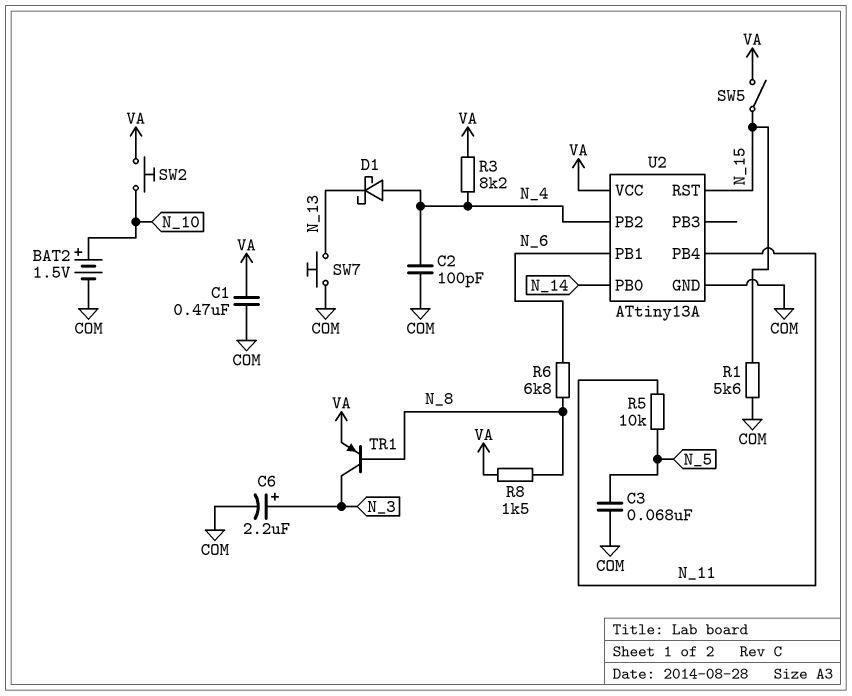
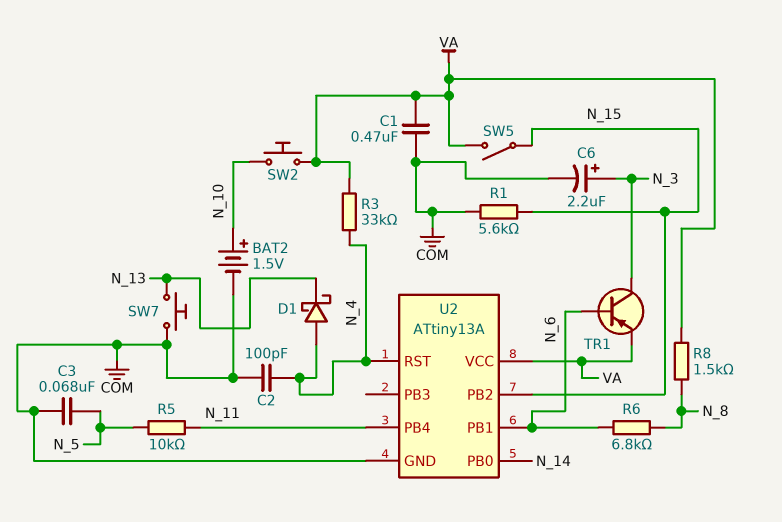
R3: 8.2k (N_4, VA) -> 33k (N_4, VA)
TR1: PNP (B N_8, C N_3, E VA) -> PNP (B N_6, C N_3, E VA)
U2 pin PB2: N_4 -> N_15
U2 pin RST: N_15 -> N_4

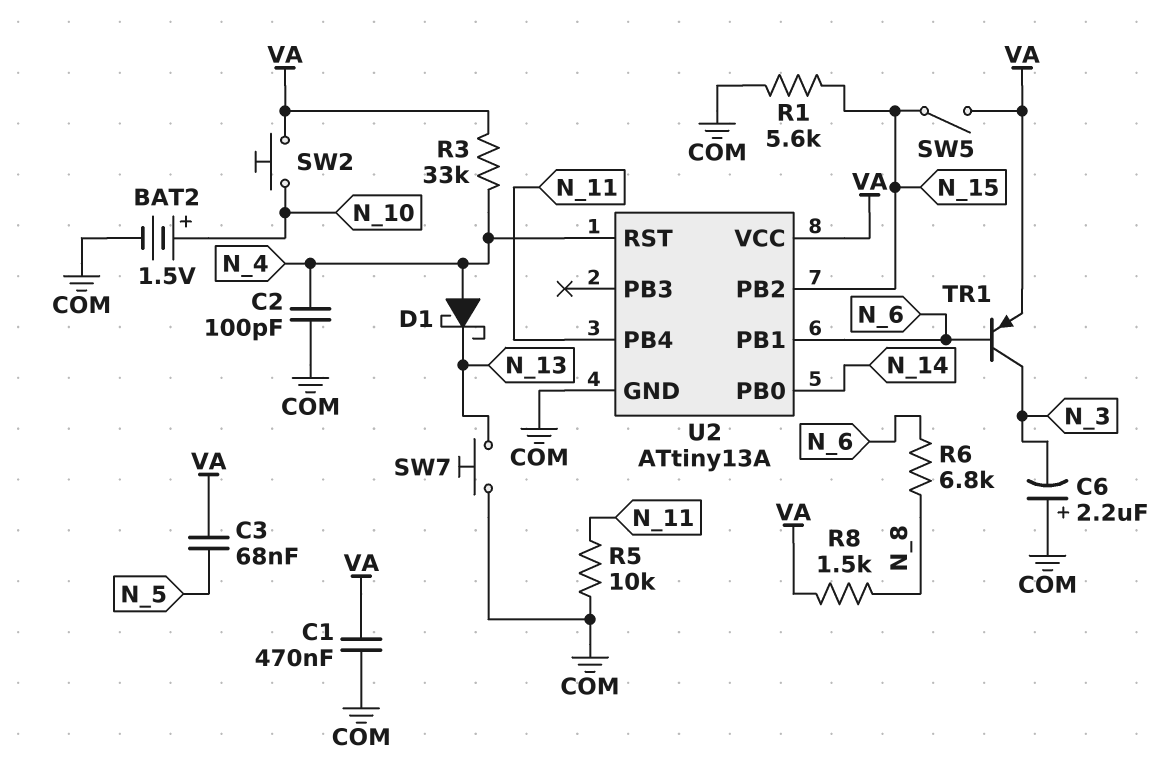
C3: 68nF (COM, N_5) -> 68nF (N_5, VA)
C6: 2.2uF (plus N_3, minus COM) -> 2.2uF (plus COM, minus N_3)
R5: 10k (N_5, N_11) -> 10k (COM, N_11)

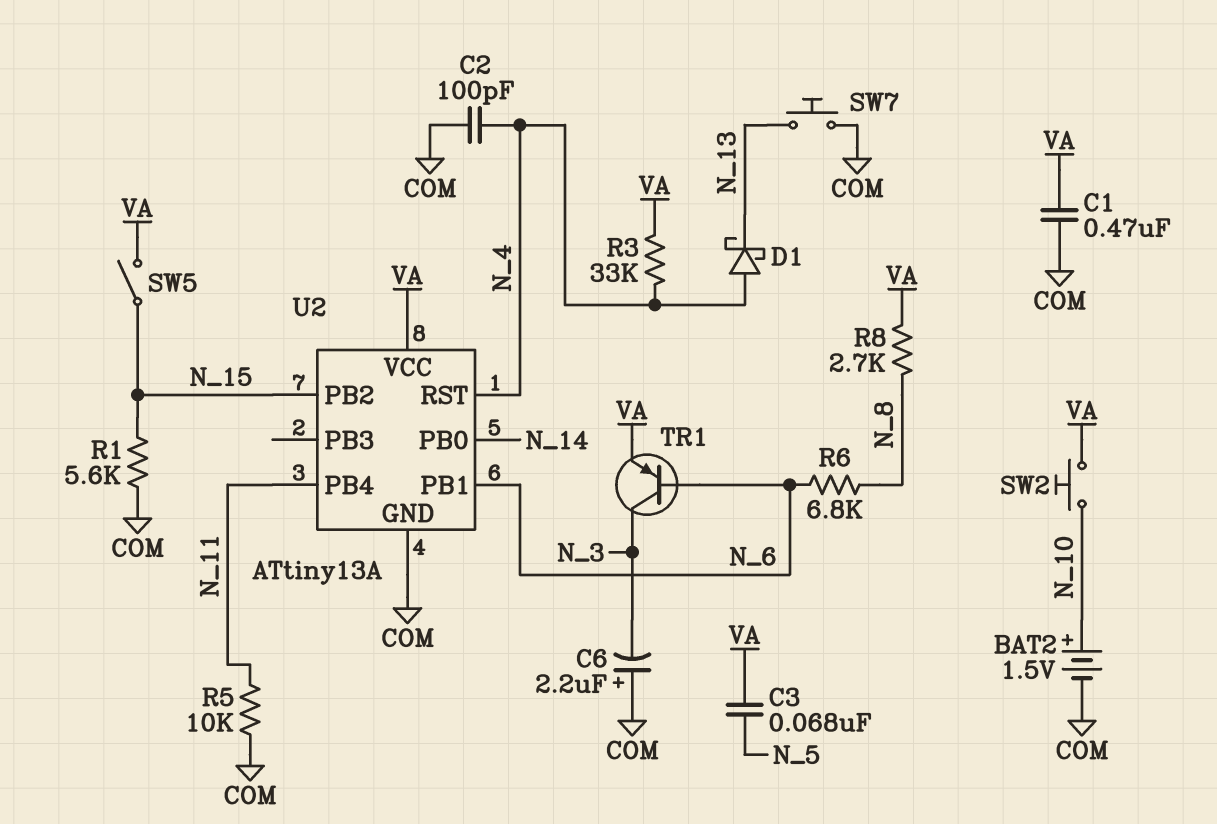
R8: 1.5k (N_8, VA) -> 2.7k (N_8, VA)

